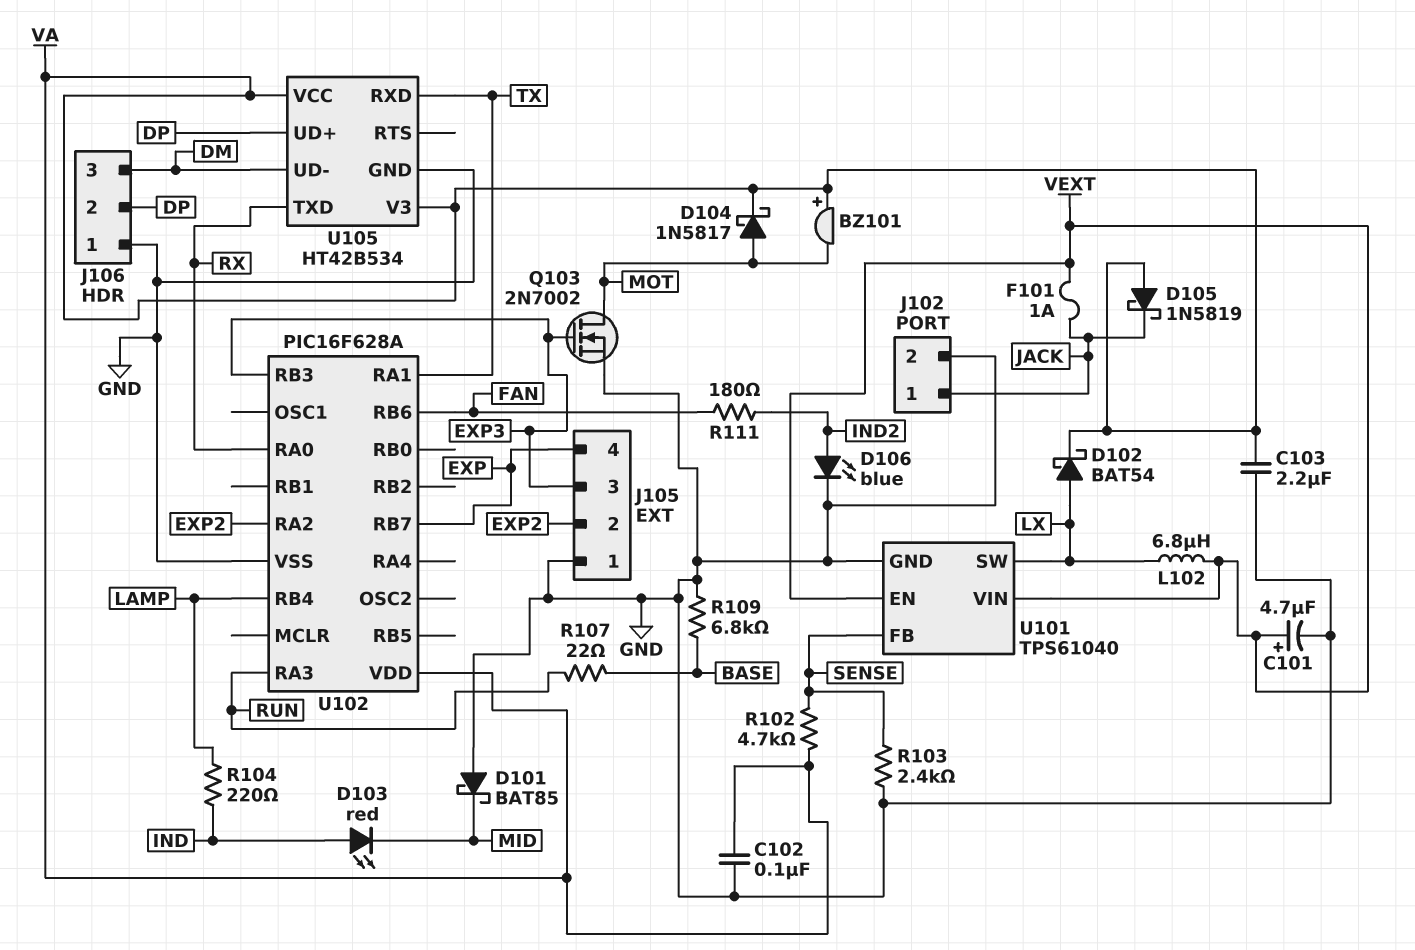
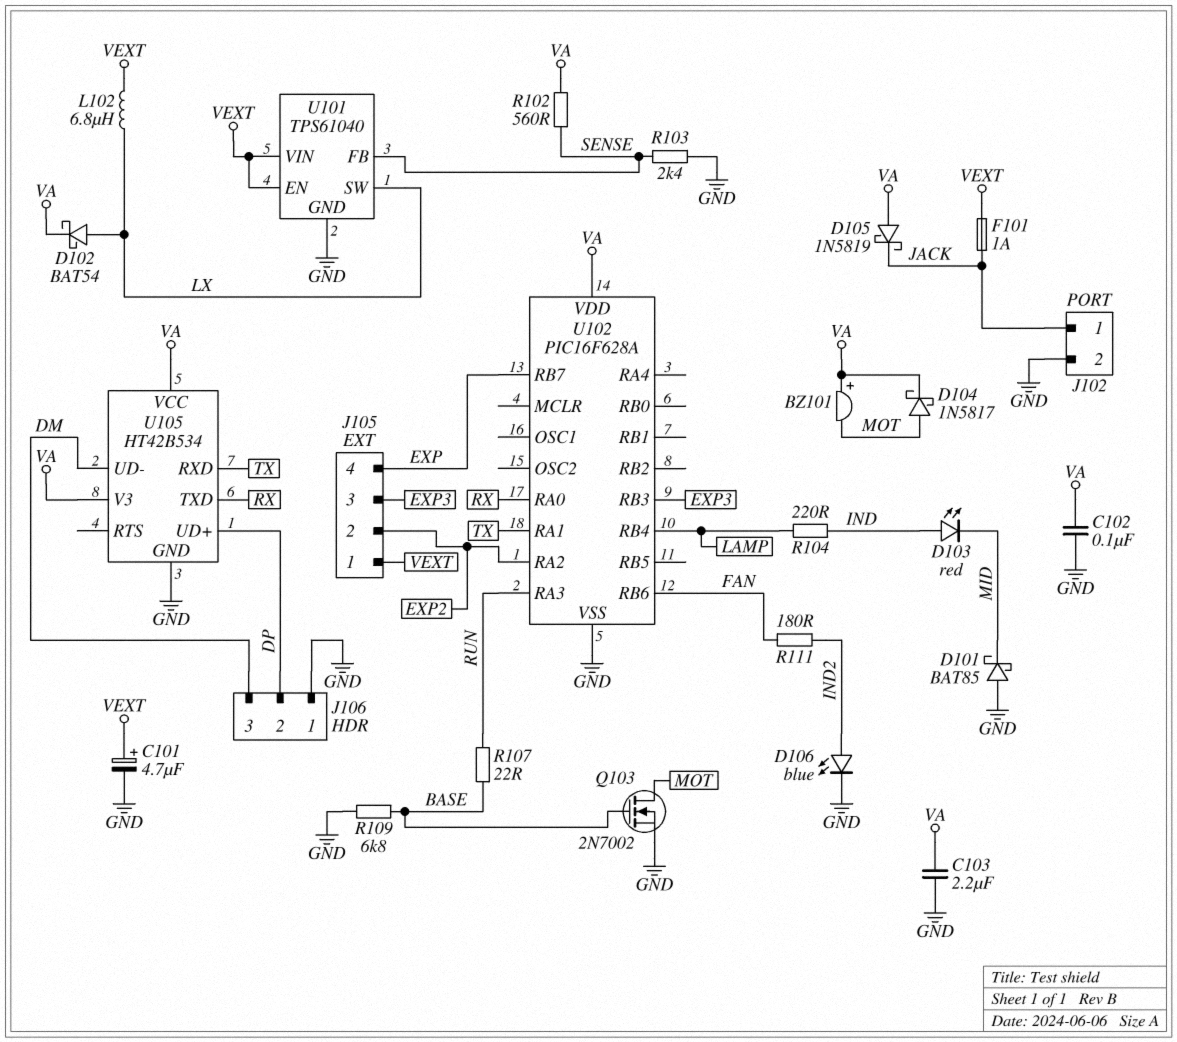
J105 pin 1: GND -> VEXT
Q103: NMOS 2N7002 (G EXP3, D MOT, S GND) -> NMOS 2N7002 (G BASE, D MOT, S GND)
R102: 4.7k (SENSE, VA) -> 560 (SENSE, VA)

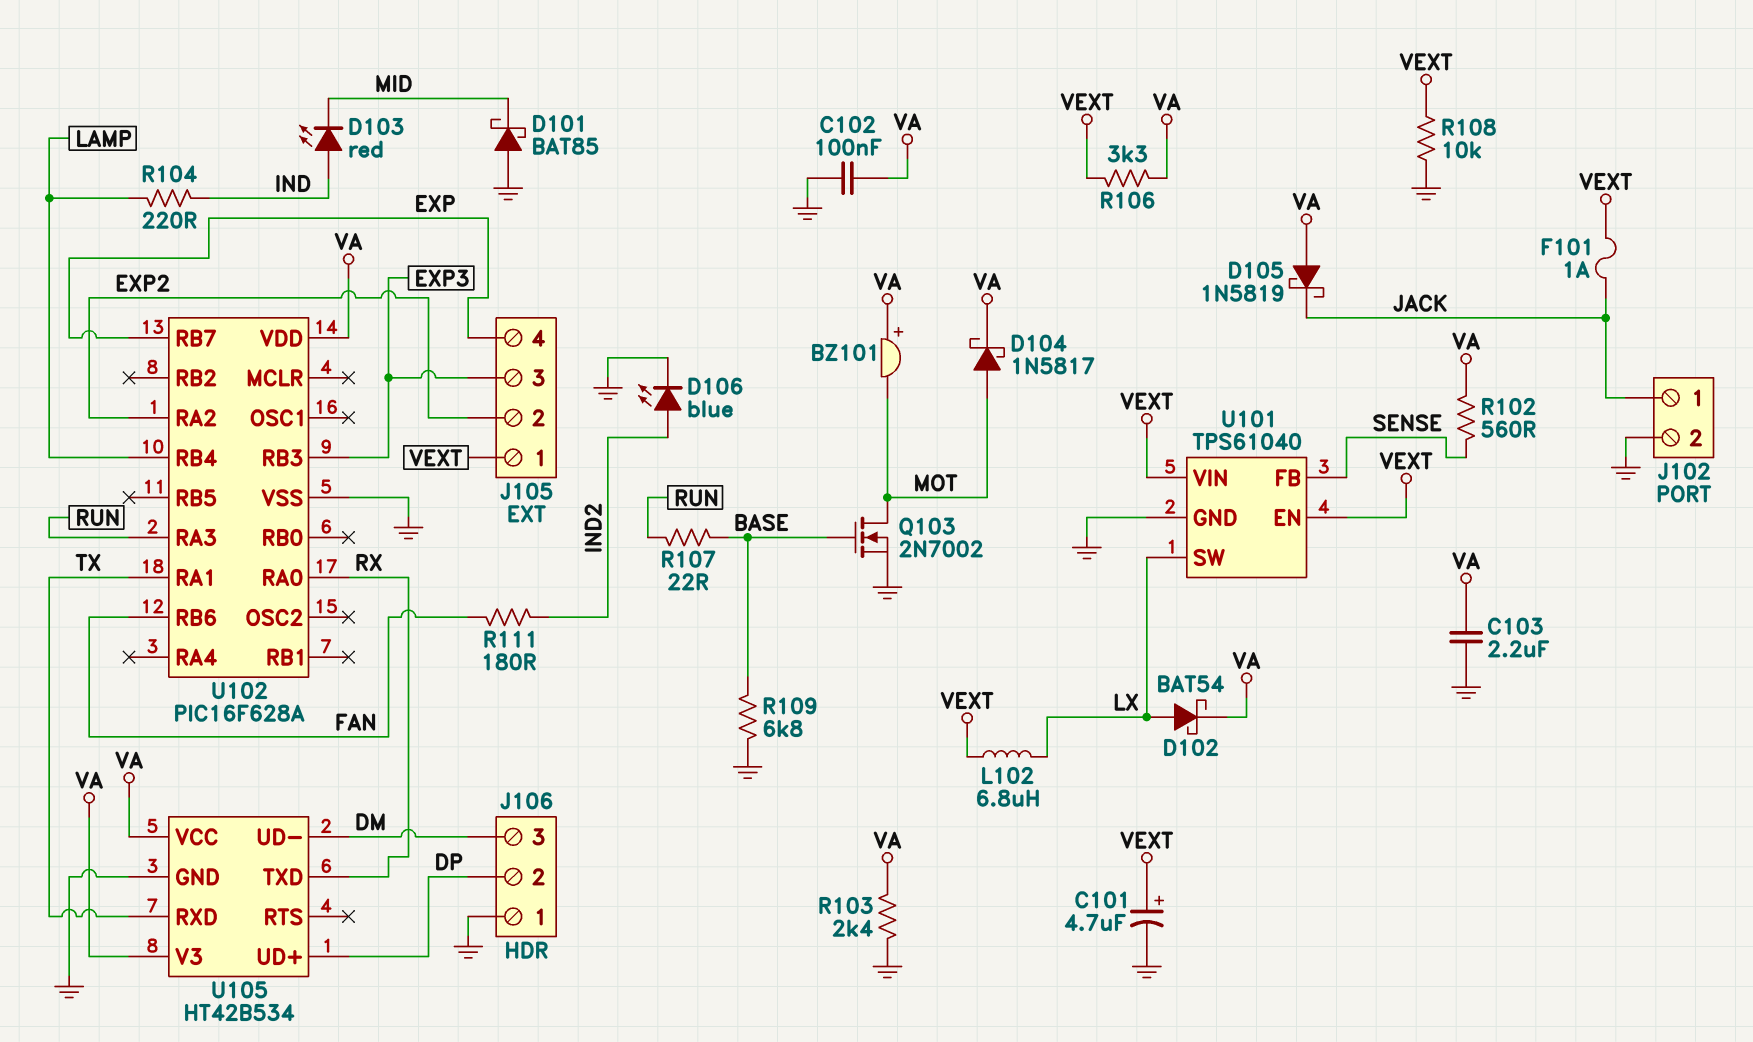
R103: 2.4k (GND, SENSE) -> 2.4k (GND, VA)
R106: none -> 3.3k (VA, VEXT)
R108: none -> 10k (GND, VEXT)

